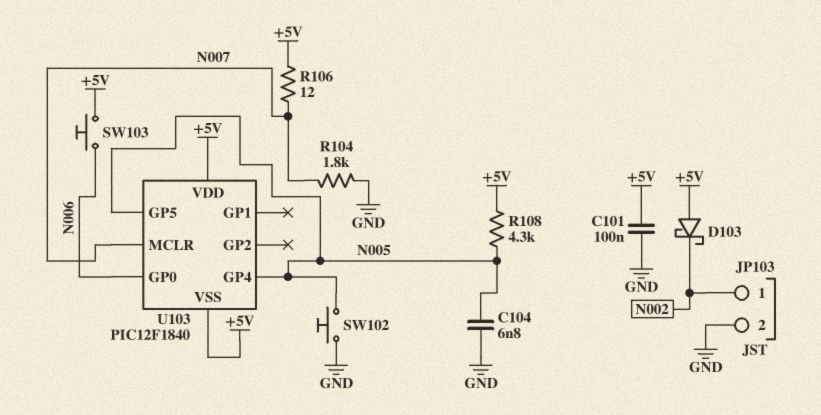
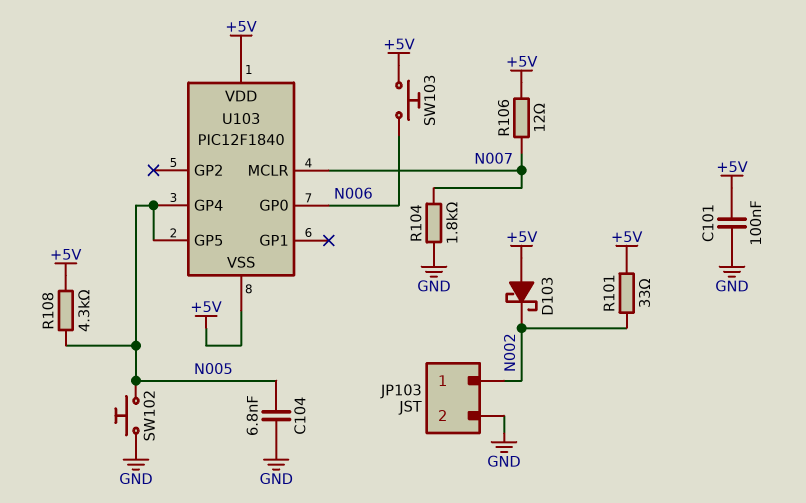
R101: none -> 33 (+5V, N002)

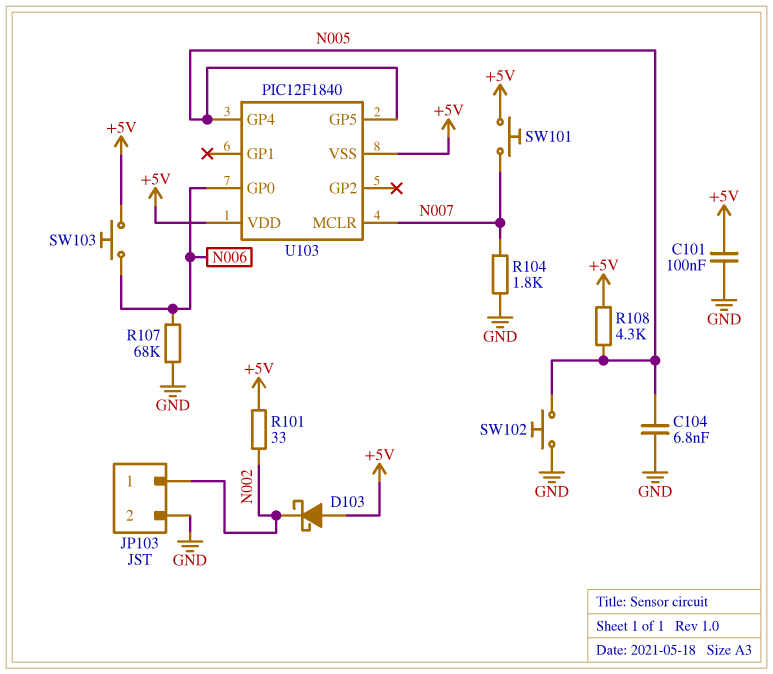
R106: 12 (+5V, N007) -> none
R107: none -> 68k (GND, N006)
SW101: none -> button (+5V, N007)

